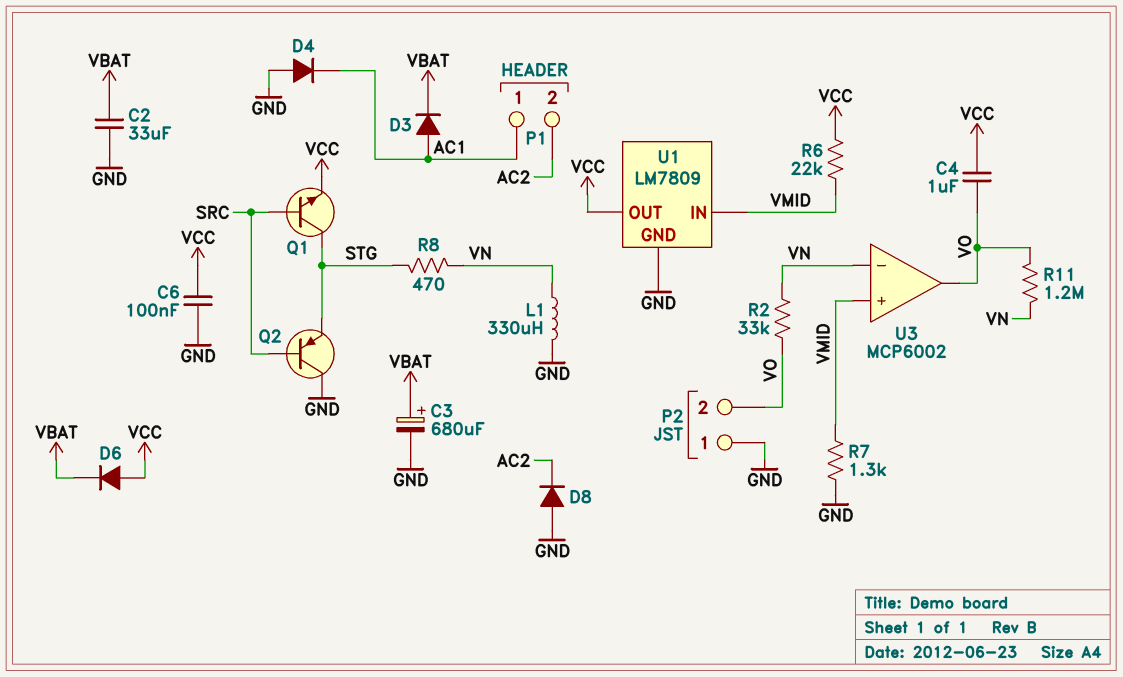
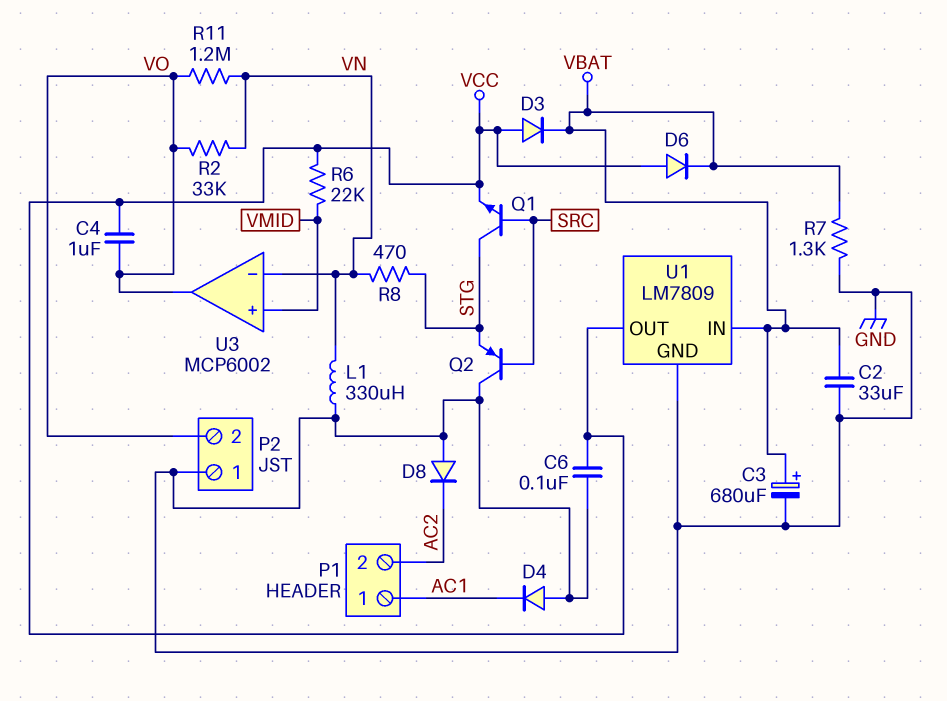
D3: diode (A AC1, K VBAT) -> diode (A VCC, K VBAT)
R7: 1.3k (GND, VMID) -> 1.3k (GND, VBAT)
U1 pin IN: VMID -> VBAT

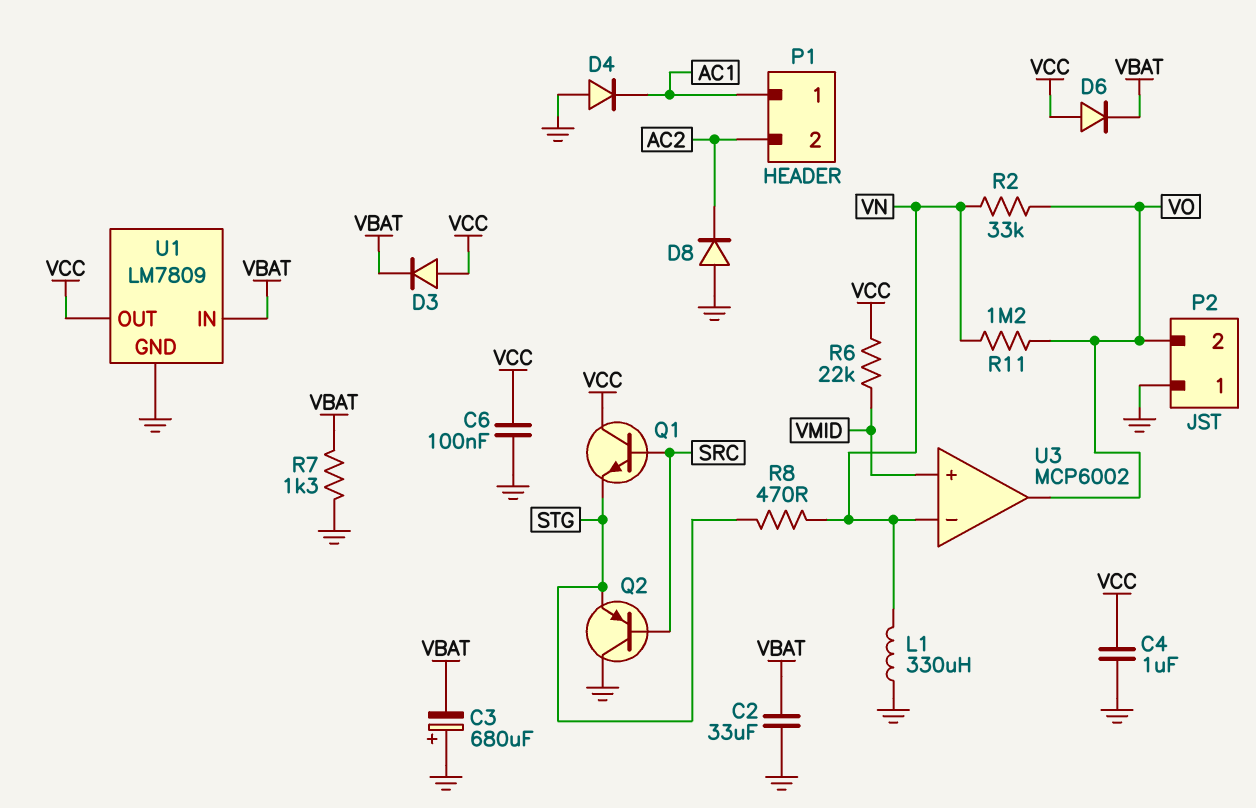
C3: 680uF (plus VBAT, minus GND) -> 680uF (plus GND, minus VBAT)
C4: 1uF (VCC, VO) -> 1uF (GND, VCC)
Q1: NPN (B SRC, C STG, E VCC) -> NPN (B SRC, C VCC, E STG)

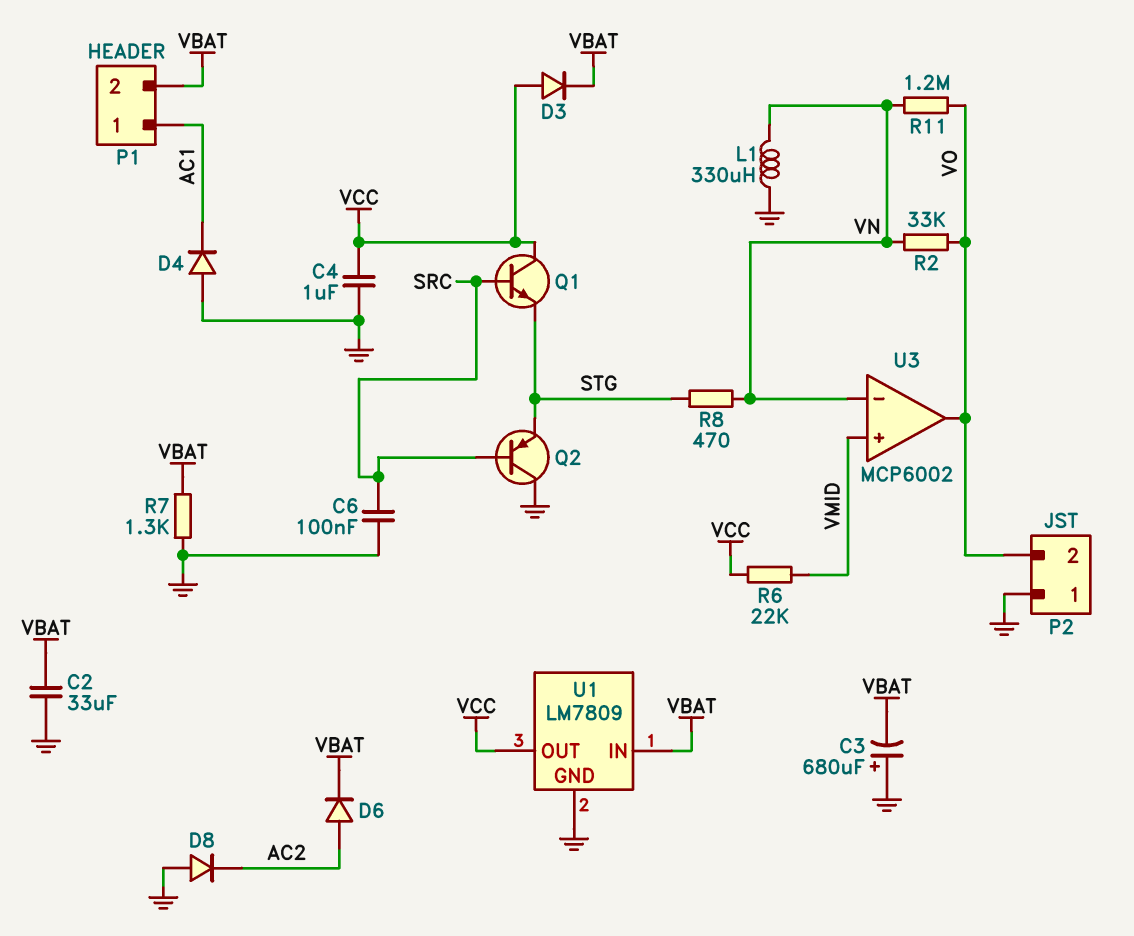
C6: 100nF (GND, VCC) -> 100nF (GND, SRC)
D6: diode (A VCC, K VBAT) -> diode (A AC2, K VBAT)
P1 pin 2: AC2 -> VBAT

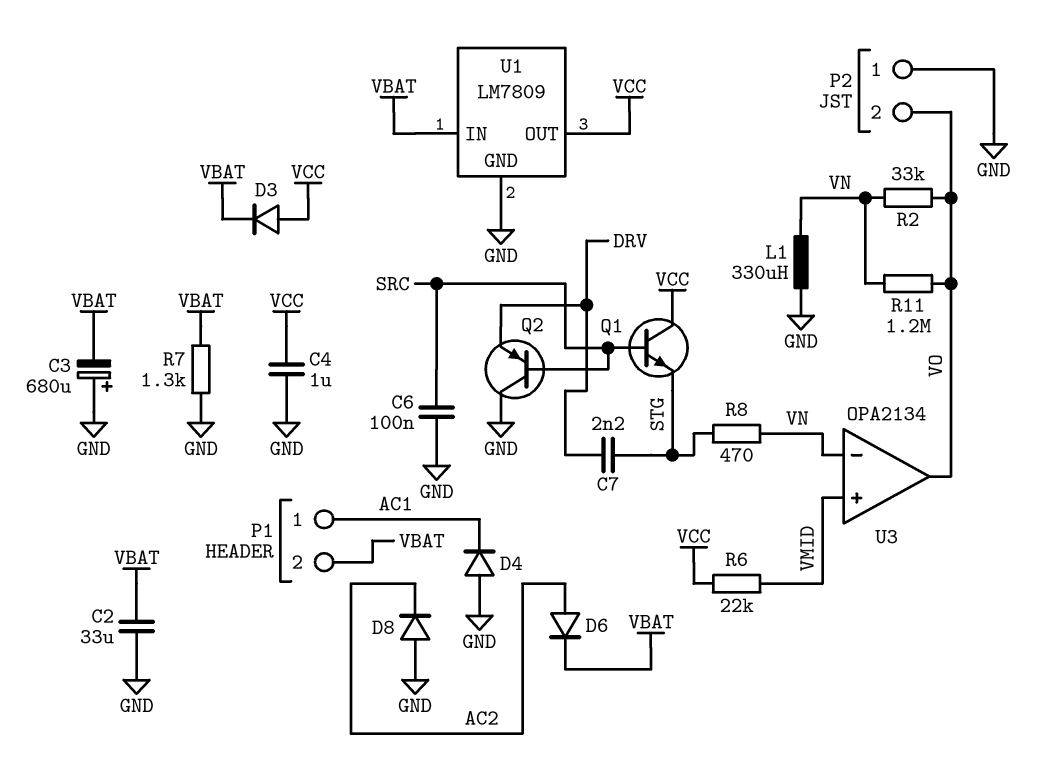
C7: none -> 2.2nF (DRV, STG)
Q2: PNP (B SRC, C GND, E STG) -> PNP (B SRC, C GND, E DRV)
U3: MCP6002 -> OPA2134

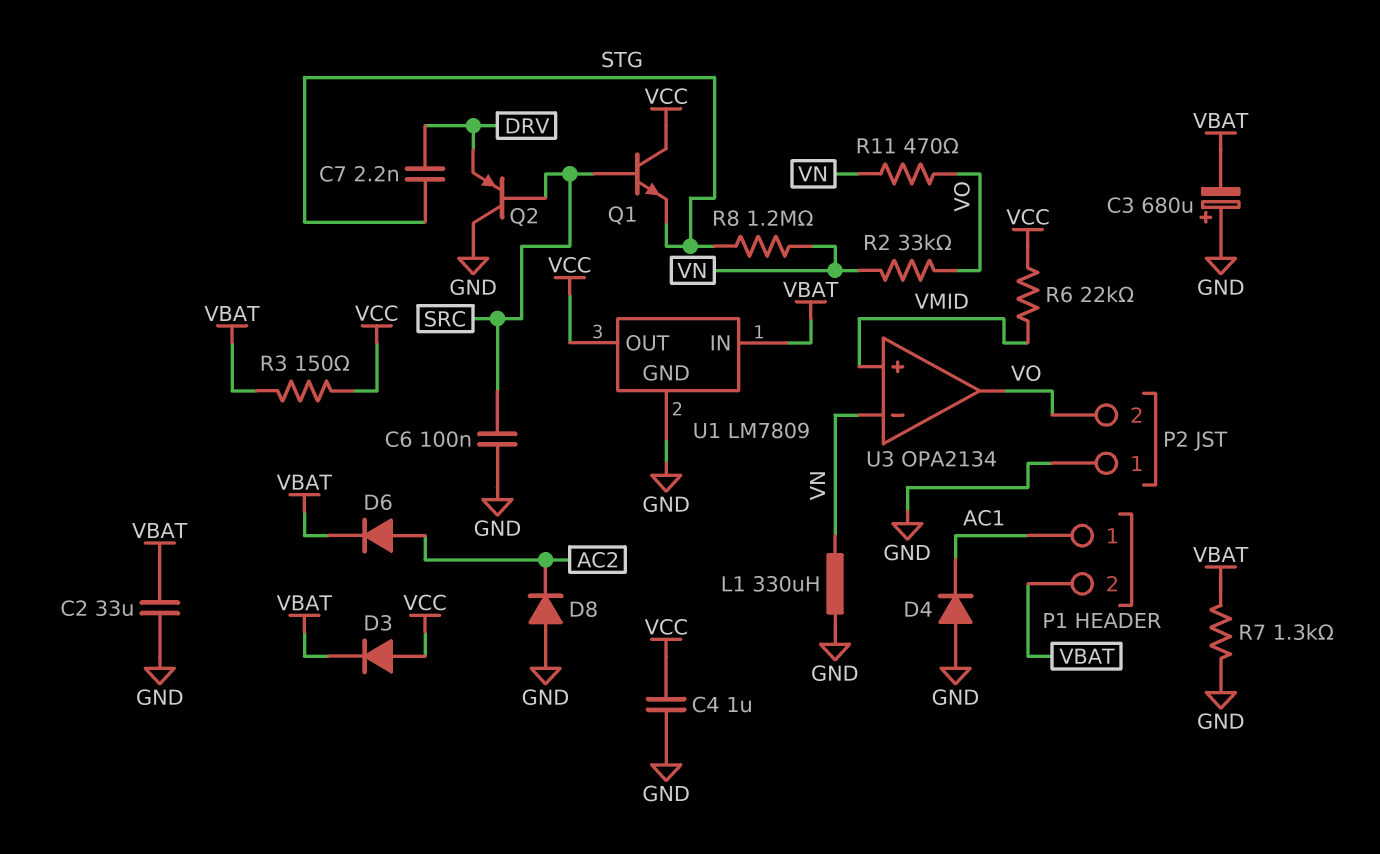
R3: none -> 150 (VBAT, VCC)
R8: 470 (STG, VN) -> 1.2M (STG, VN)
R11: 1.2M (VN, VO) -> 470 (VN, VO)

